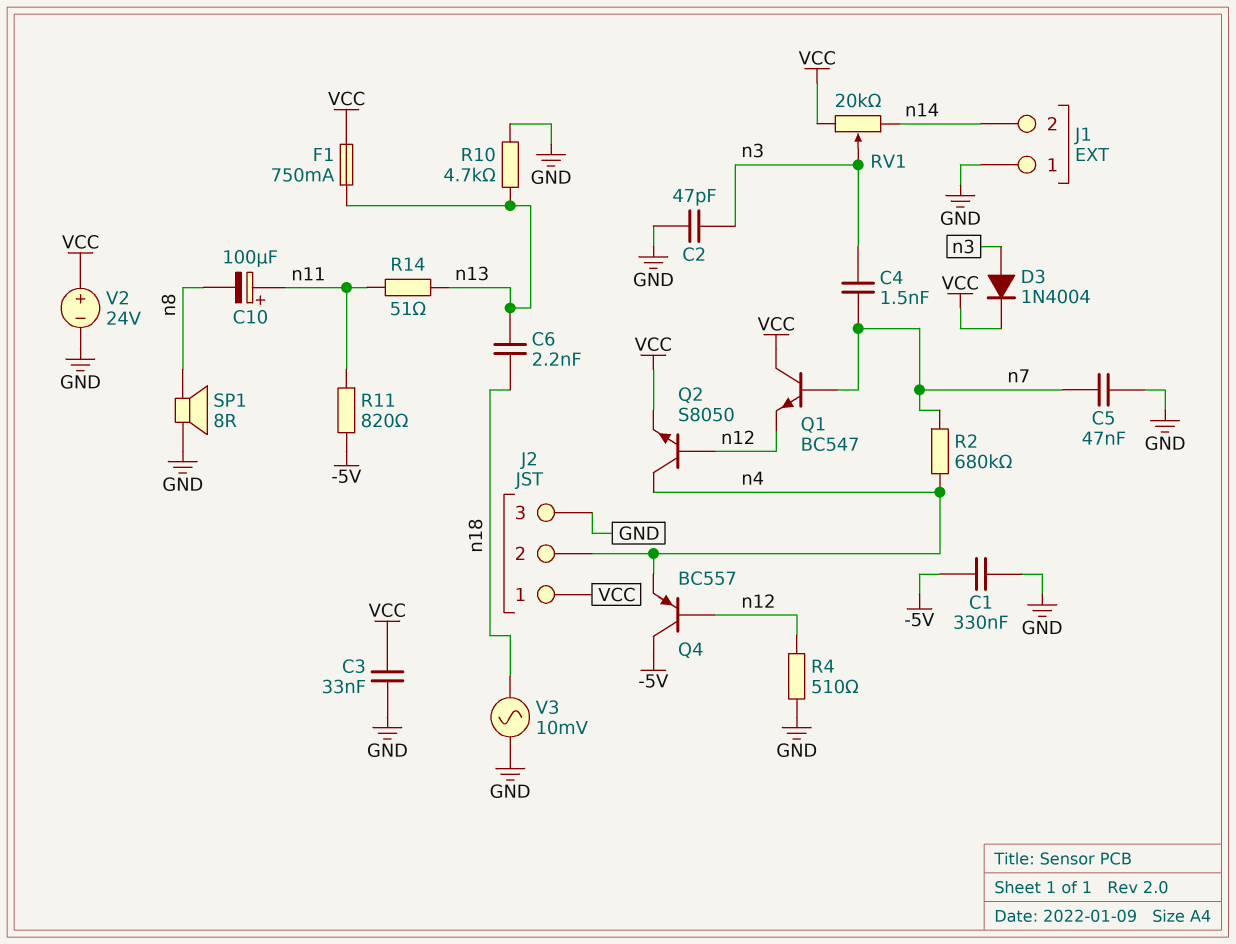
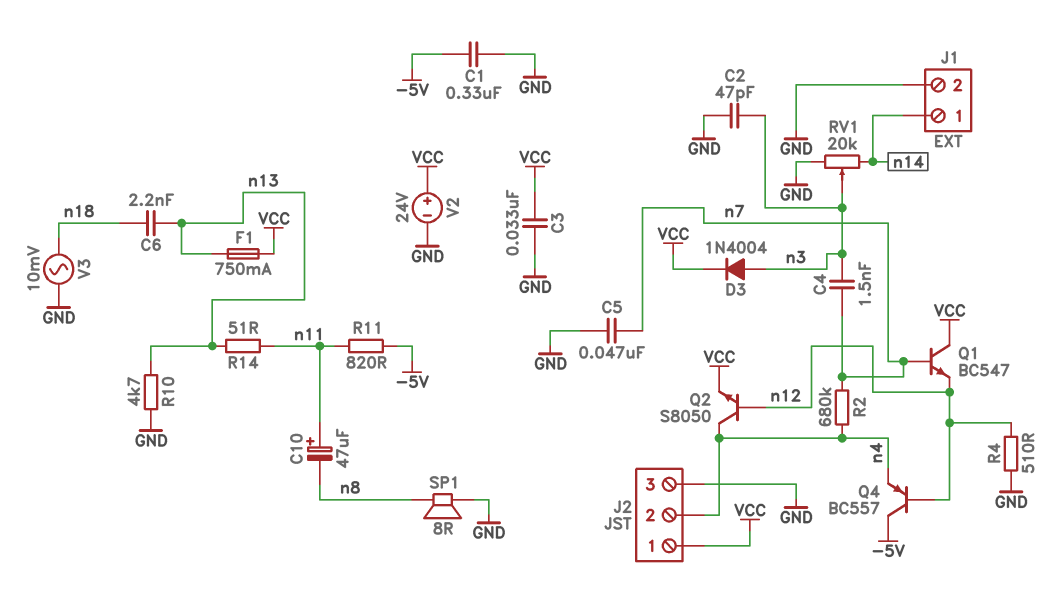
C10: 100uF (plus n11, minus n8) -> 47uF (plus n11, minus n8)
J1 pin 1: GND -> n14
J1 pin 2: n14 -> GND
RV1: 20k (VCC, n14, wiper n3) -> 20k (GND, n14, wiper n3)

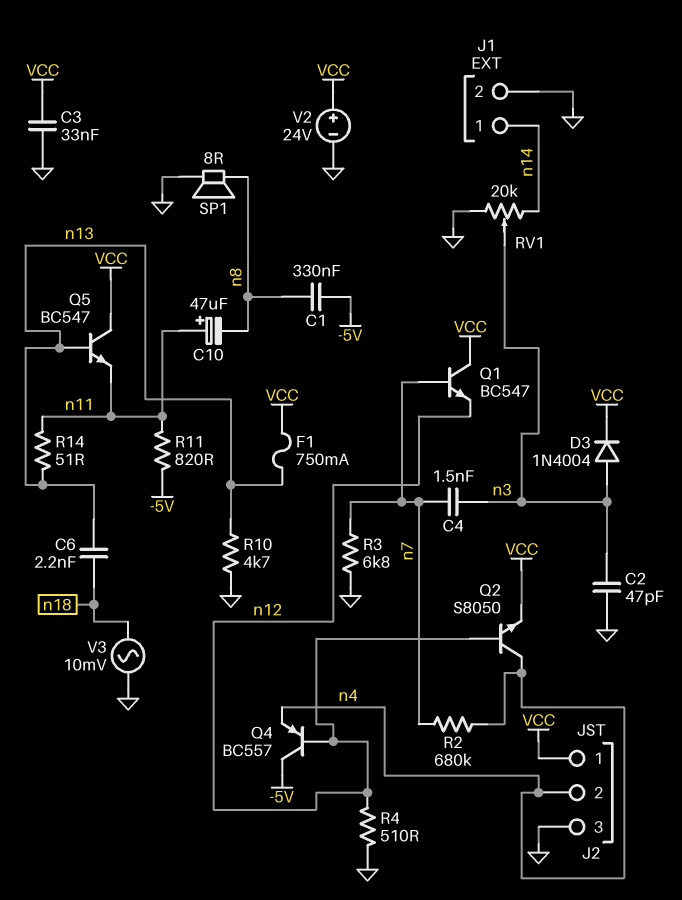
C1: 330nF (-5V, GND) -> 330nF (-5V, n8)
C5: 47nF (GND, n7) -> none
Q5: none -> NPN BC547 (B n13, C VCC, E n11)
R3: none -> 6.8k (GND, n7)

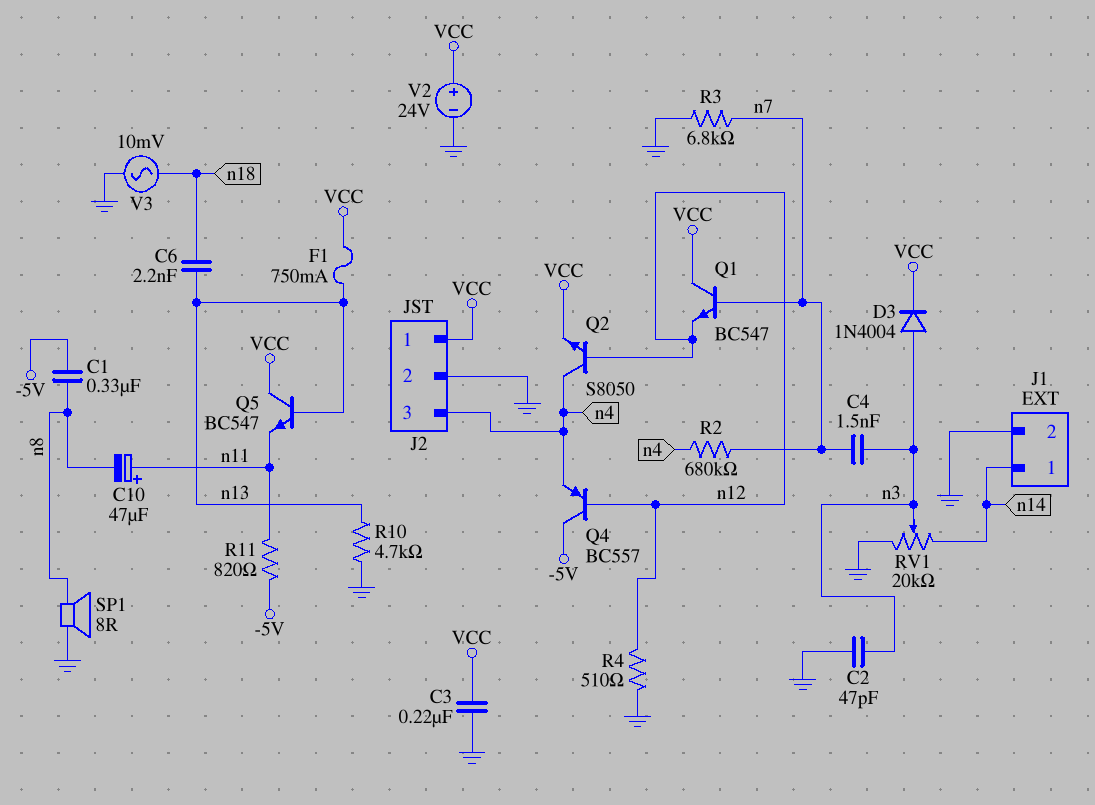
C3: 33nF (GND, VCC) -> 220nF (GND, VCC)
J2 pin 2: n4 -> GND
J2 pin 3: GND -> n4
R14: 51 (n11, n13) -> none

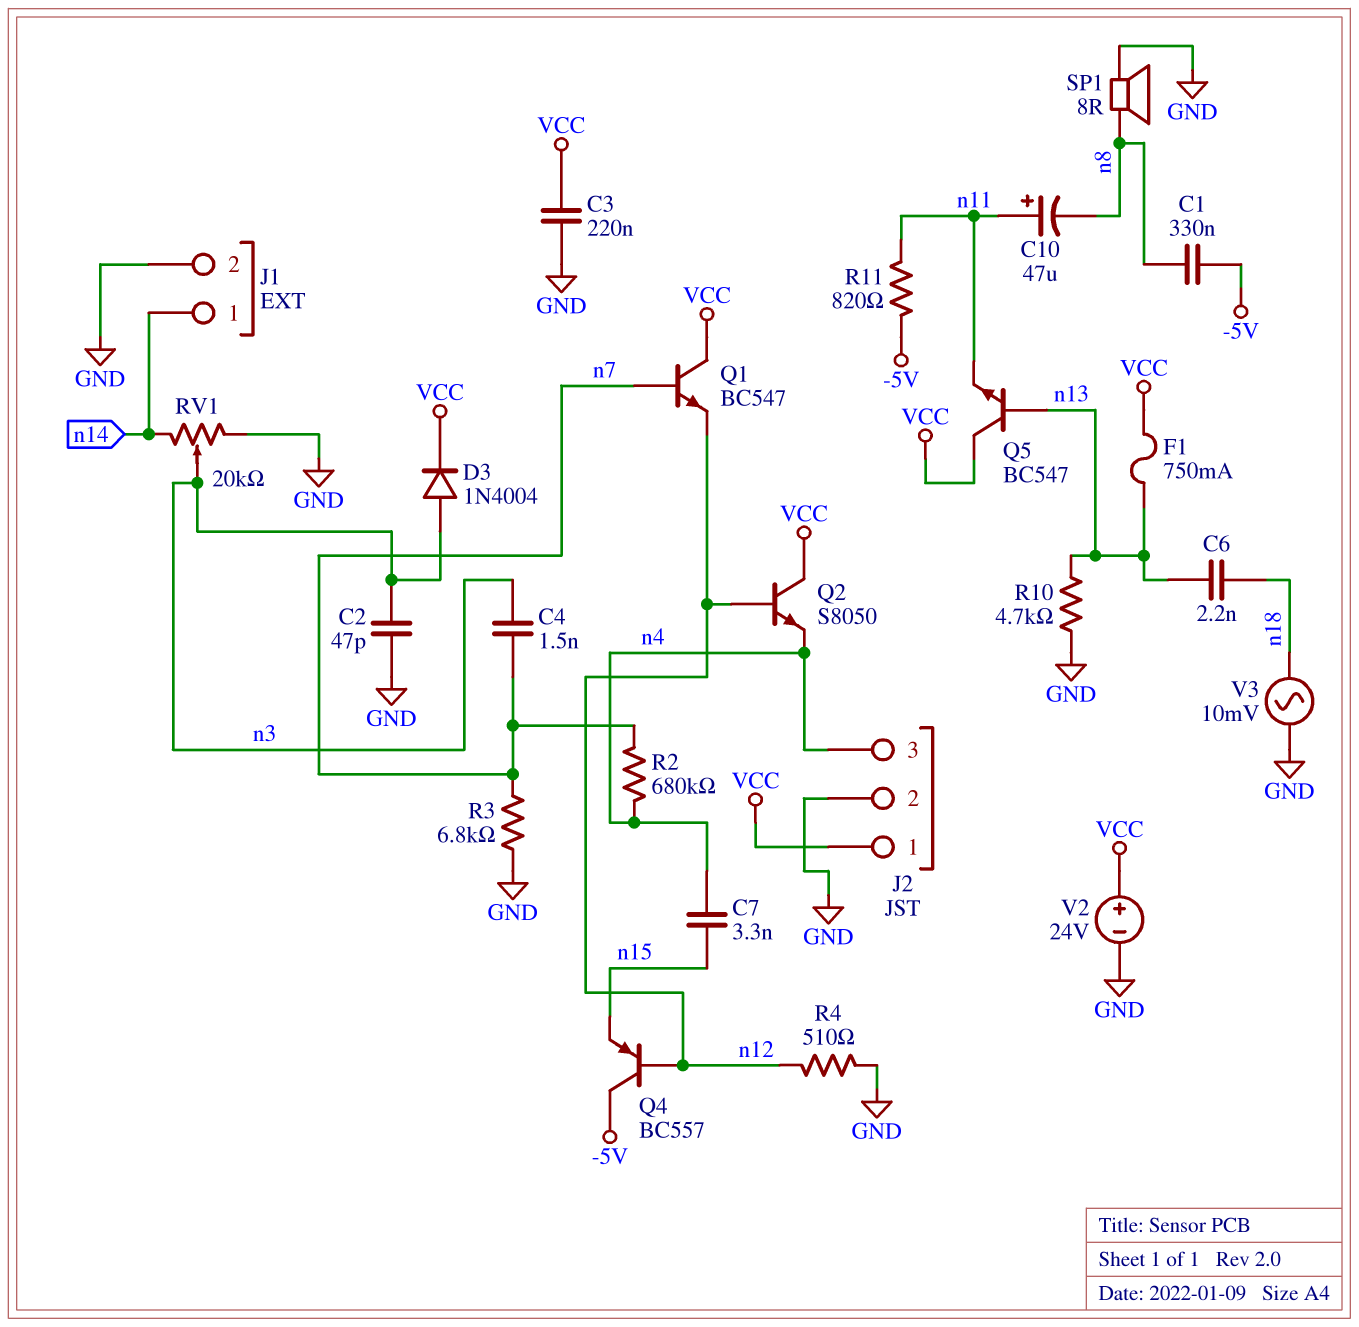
C7: none -> 3.3nF (n4, n15)
Q2: NPN S8050 (B n12, C n4, E VCC) -> NPN S8050 (B n12, C VCC, E n4)
Q4: PNP BC557 (B n12, C -5V, E n4) -> PNP BC557 (B n12, C -5V, E n15)

